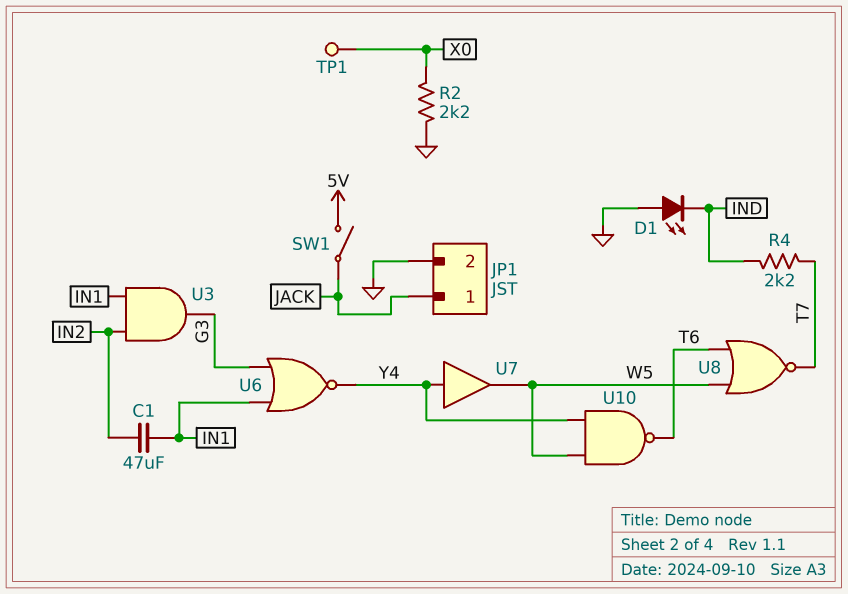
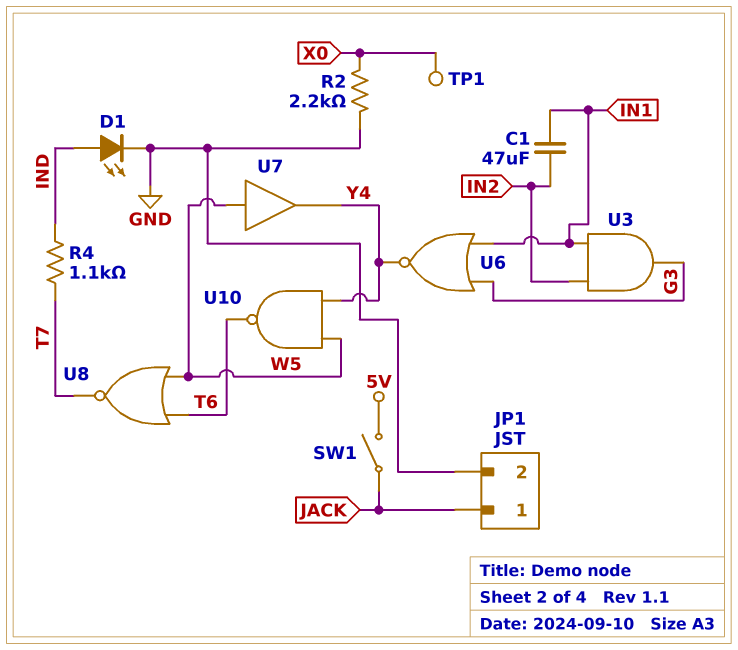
D1: LED (A GND, K IND) -> LED (A IND, K GND)
R4: 2.2k (IND, T7) -> 1.1k (IND, T7)
U7: buffer (in Y4, out W5) -> buffer (in W5, out Y4)

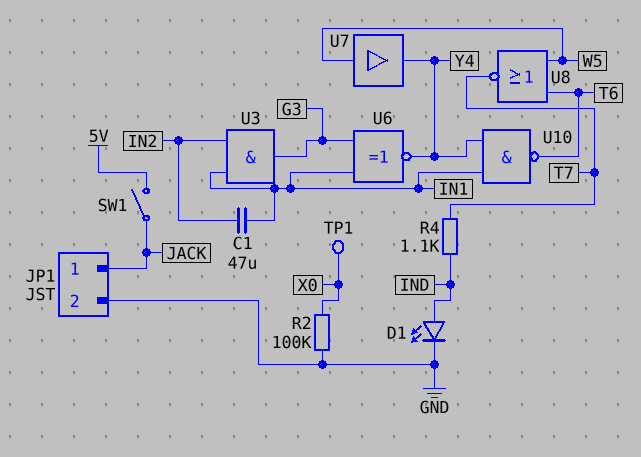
R2: 2.2k (GND, X0) -> 100k (GND, X0)
U6: NOR (in G3, in IN1, out Y4) -> XNOR (in G3, in IN1, out Y4)
U10: NAND (in W5, in Y4, out T6) -> NAND (in IN1, in Y4, out T6)

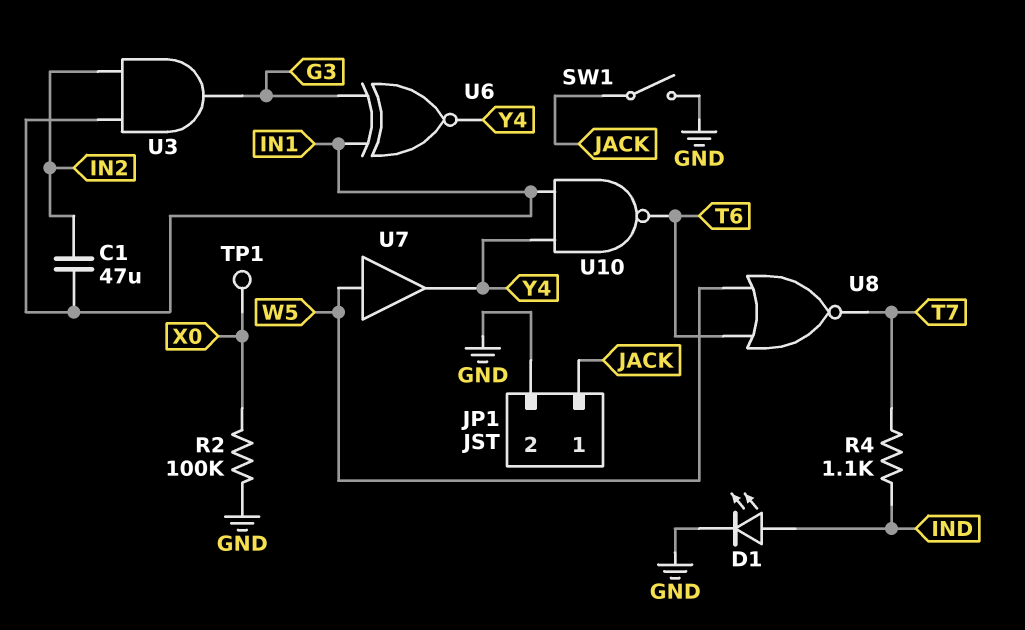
SW1: switch (5V, JACK) -> switch (GND, JACK)

